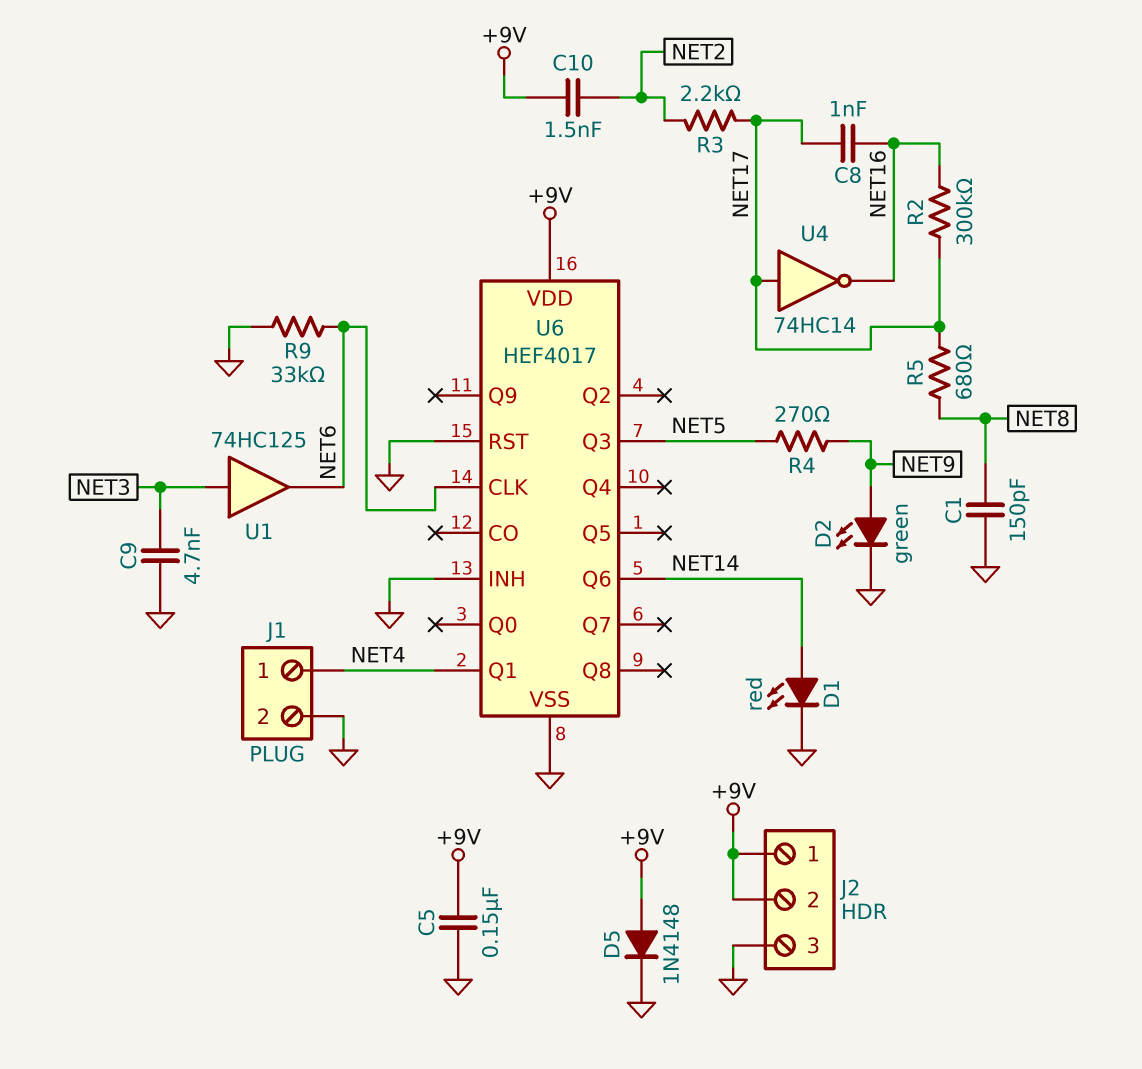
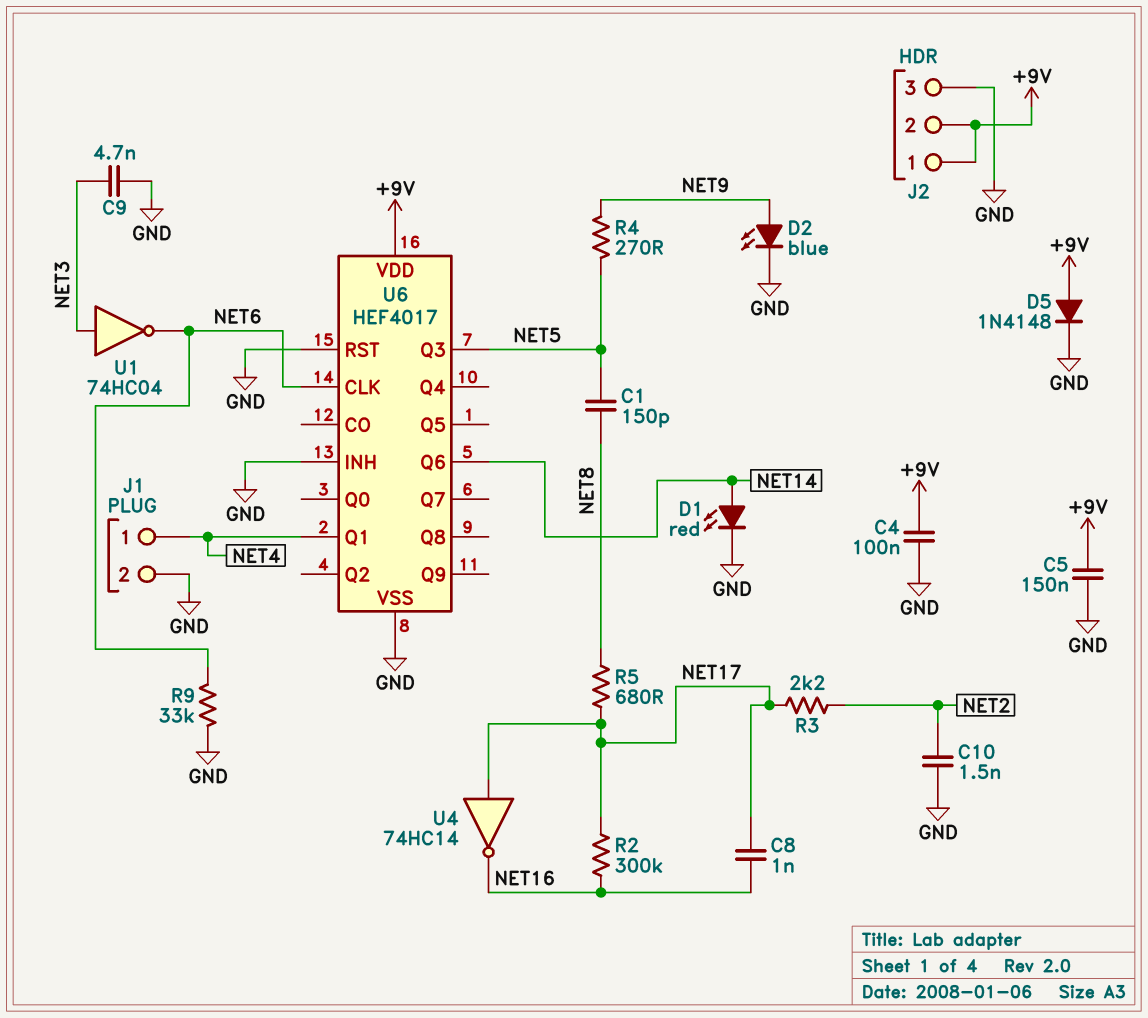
C1: 150pF (GND, NET8) -> 150pF (NET5, NET8)
C4: none -> 100nF (+9V, GND)
C10: 1.5nF (+9V, NET2) -> 1.5nF (GND, NET2)
D2: LED green (A NET9, K GND) -> LED blue (A NET9, K GND)
U1: buffer 74HC125 (in NET3, out NET6) -> NOT 74HC04 (in NET3, out NET6)

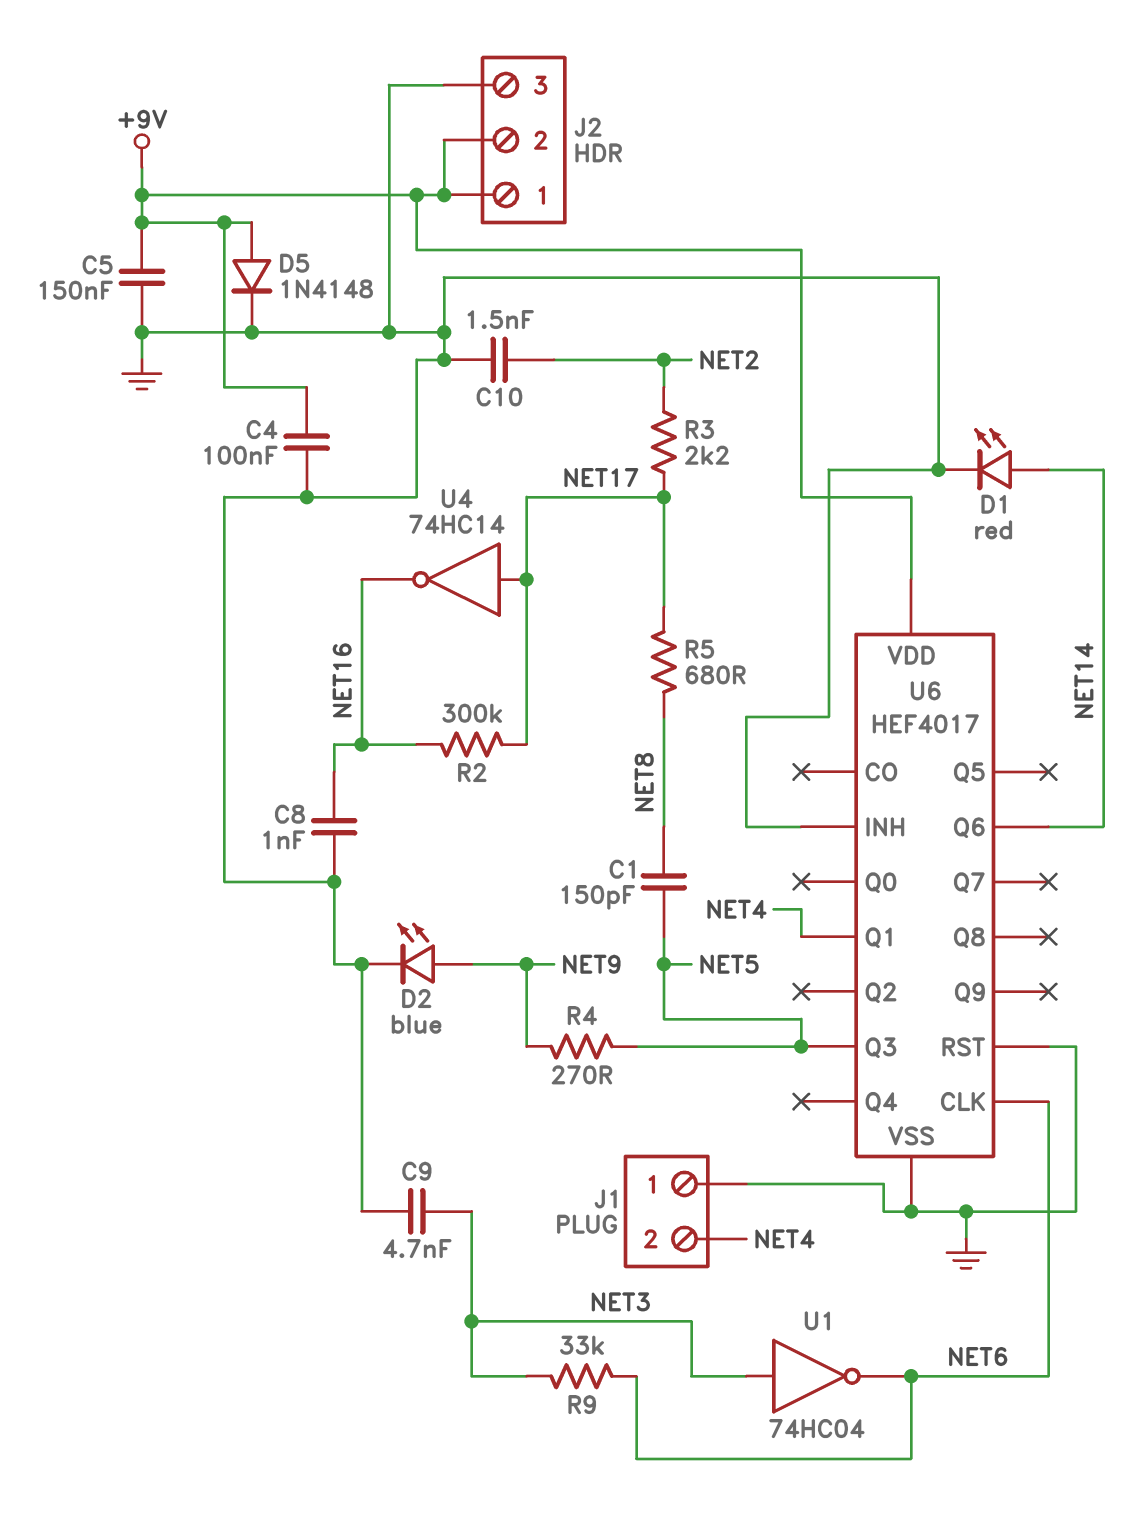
C8: 1nF (NET16, NET17) -> 1nF (GND, NET16)
J1 pin 1: NET4 -> GND
J1 pin 2: GND -> NET4
R9: 33k (GND, NET6) -> 33k (NET3, NET6)

